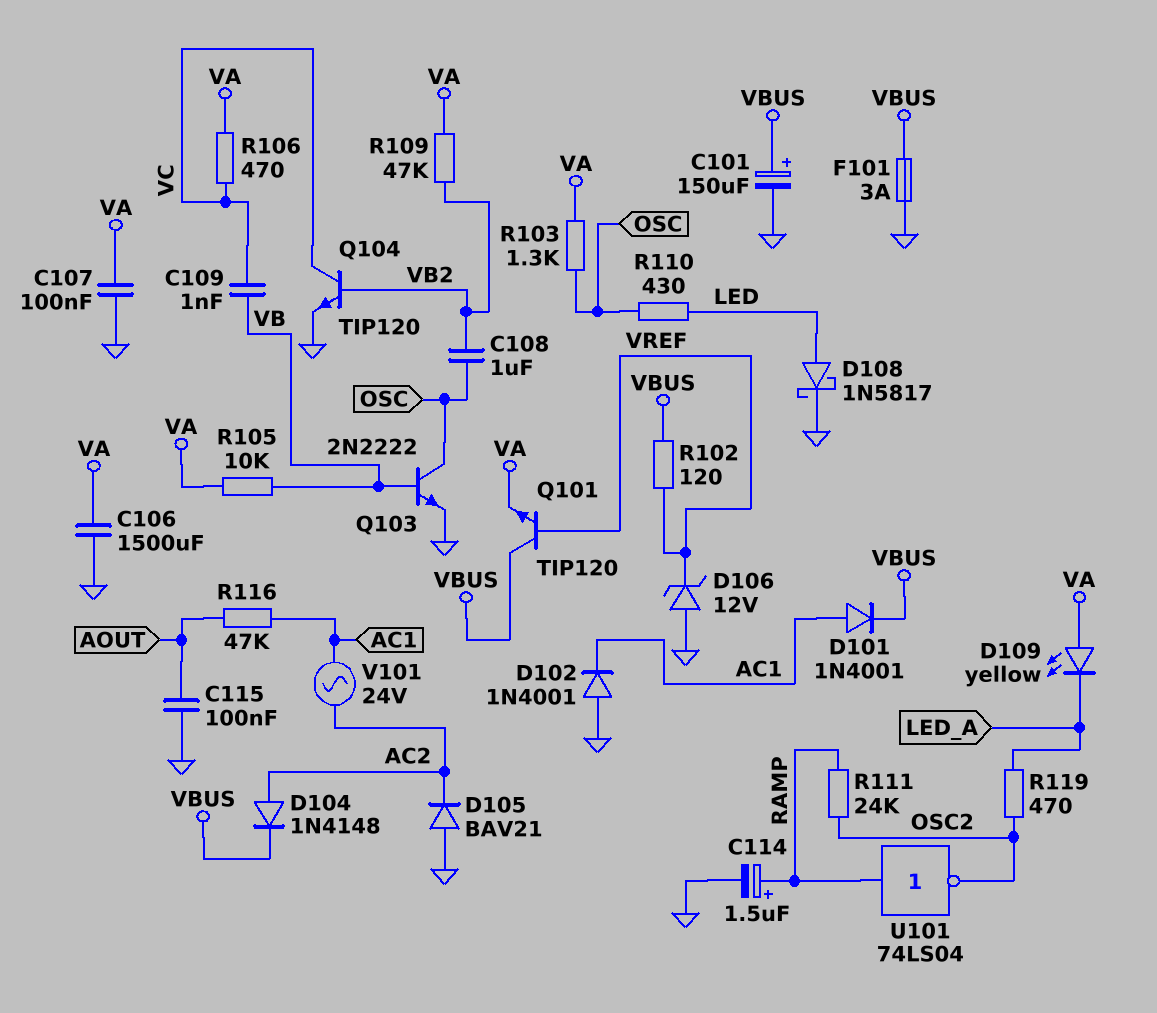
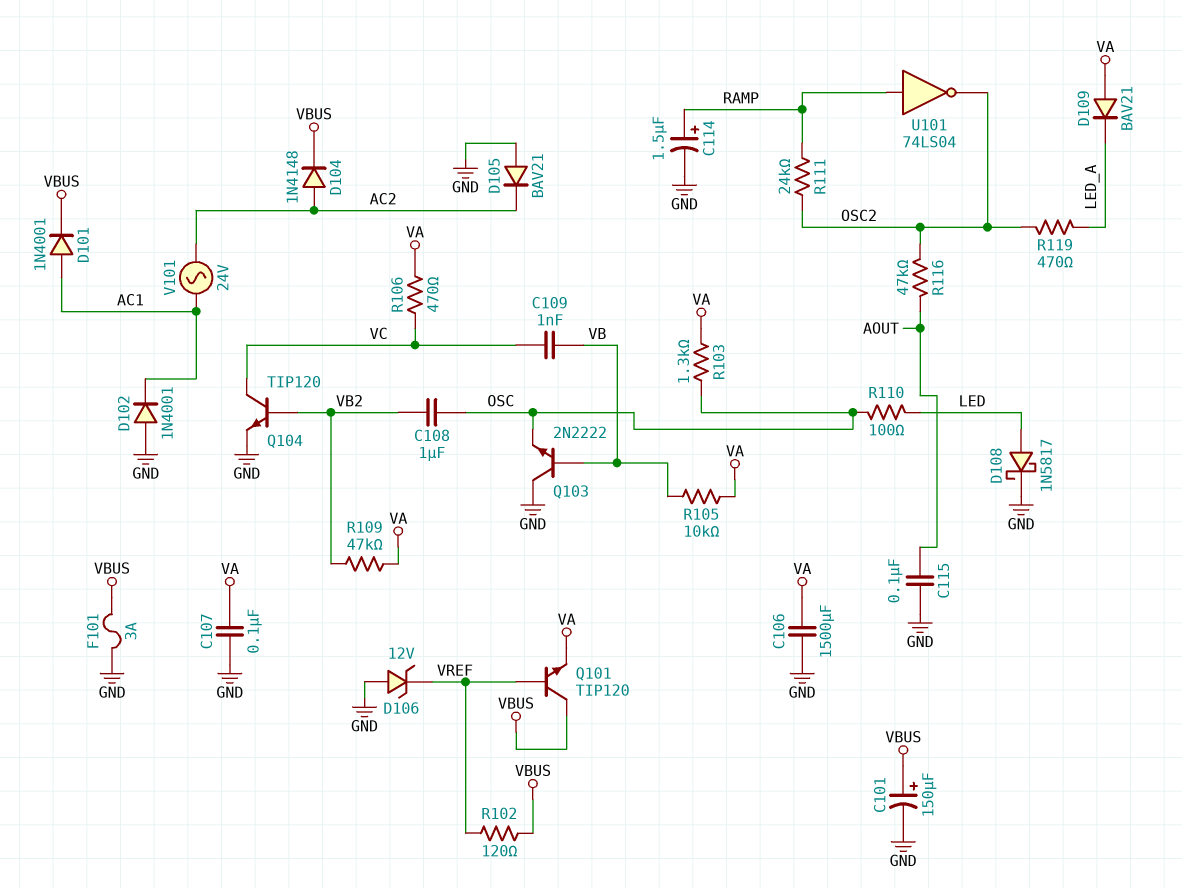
D109: LED yellow (A VA, K LED_A) -> diode BAV21 (A VA, K LED_A)
Q103: NPN 2N2222 (B VB, C OSC, E GND) -> NPN 2N2222 (B VB, C GND, E OSC)
R110: 430 (LED, OSC) -> 100 (LED, OSC)
R116: 47k (AC1, AOUT) -> 47k (AOUT, OSC2)

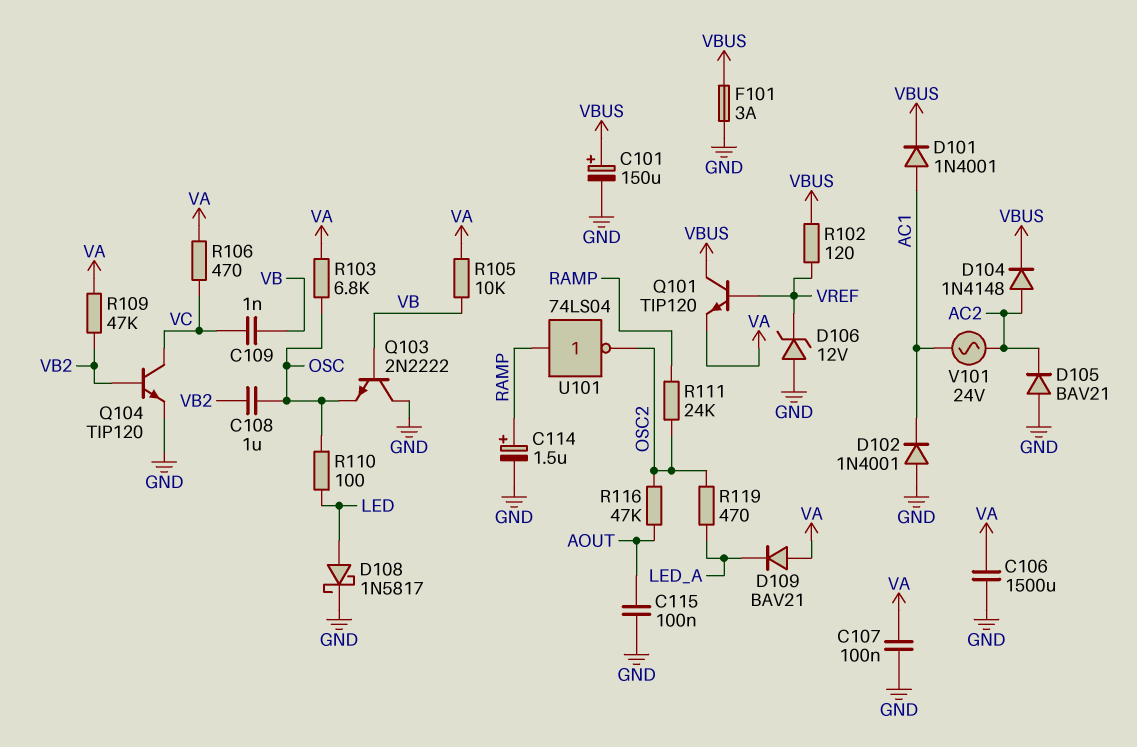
R103: 1.3k (OSC, VA) -> 6.8k (OSC, VA)

